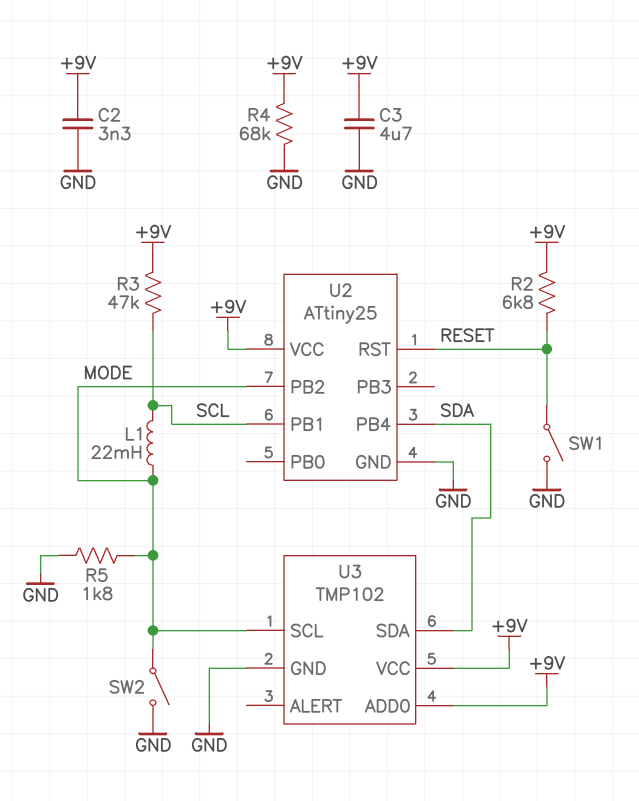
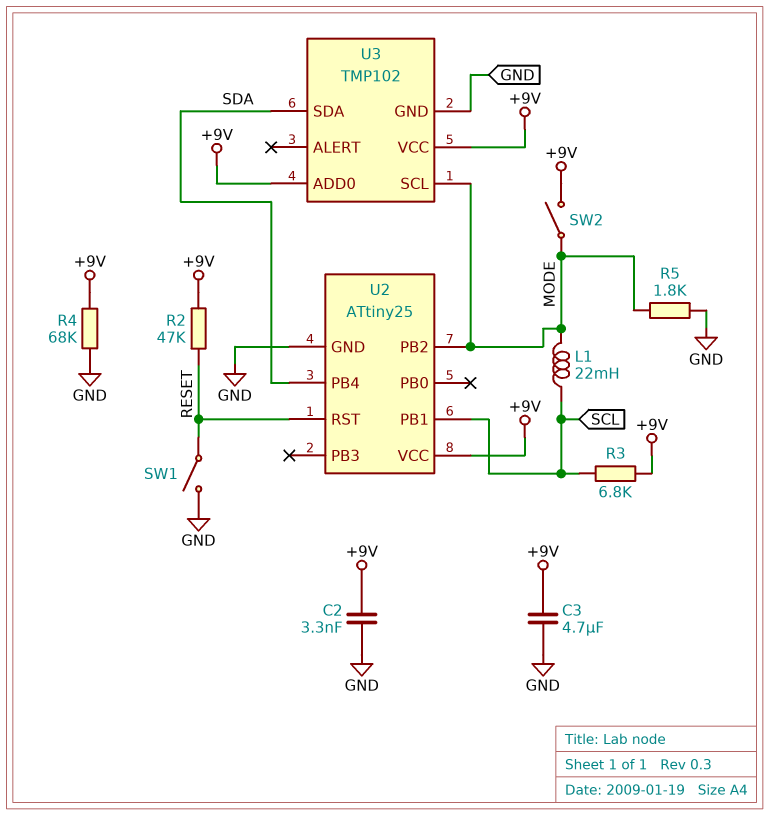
R2: 6.8k (+9V, RESET) -> 47k (+9V, RESET)
R3: 47k (+9V, SCL) -> 6.8k (+9V, SCL)
SW2: switch (GND, MODE) -> switch (+9V, MODE)

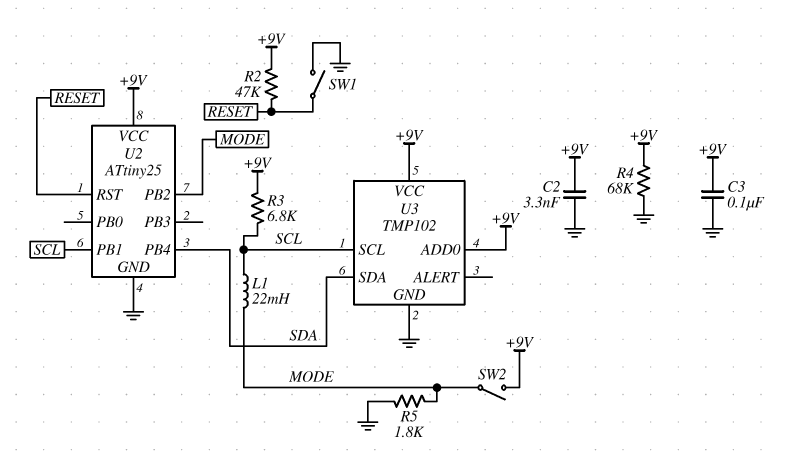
C3: 4.7uF (+9V, GND) -> 100nF (+9V, GND)
U3 pin SCL: MODE -> SCL

